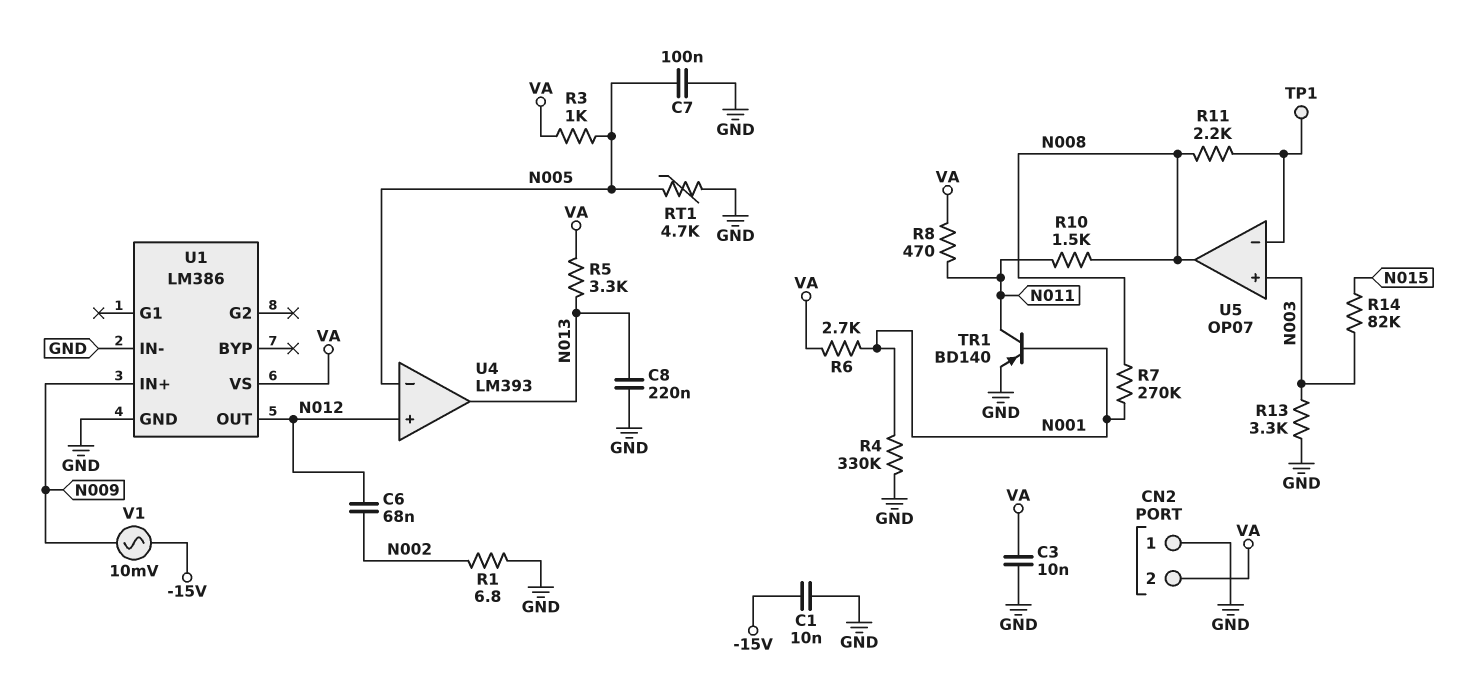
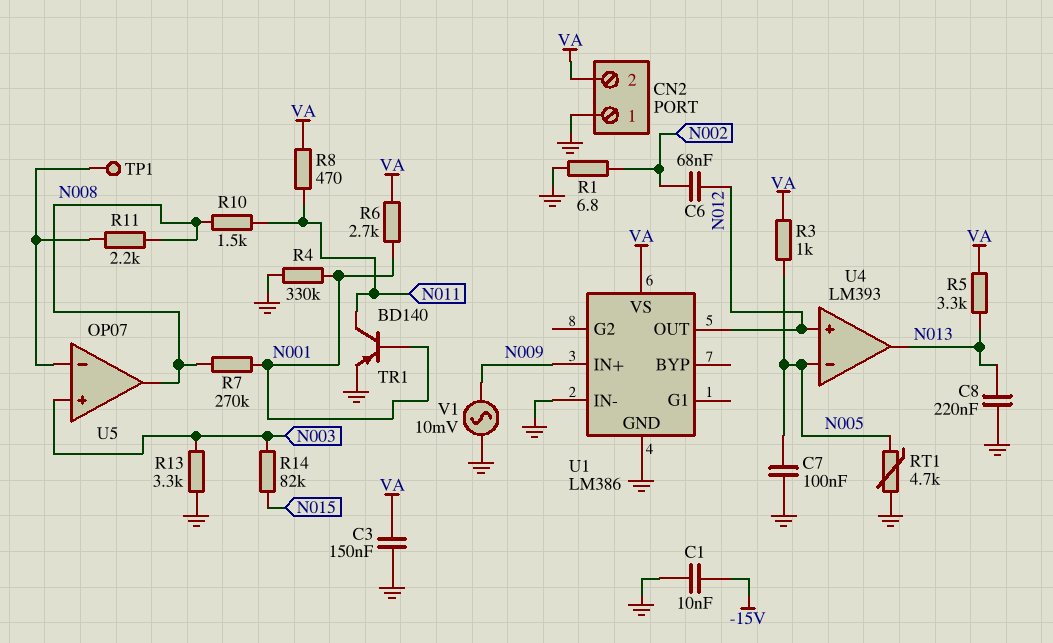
C3: 10nF (GND, VA) -> 150nF (GND, VA)
V1: AC 10mV (-15V, N009) -> AC 10mV (GND, N009)

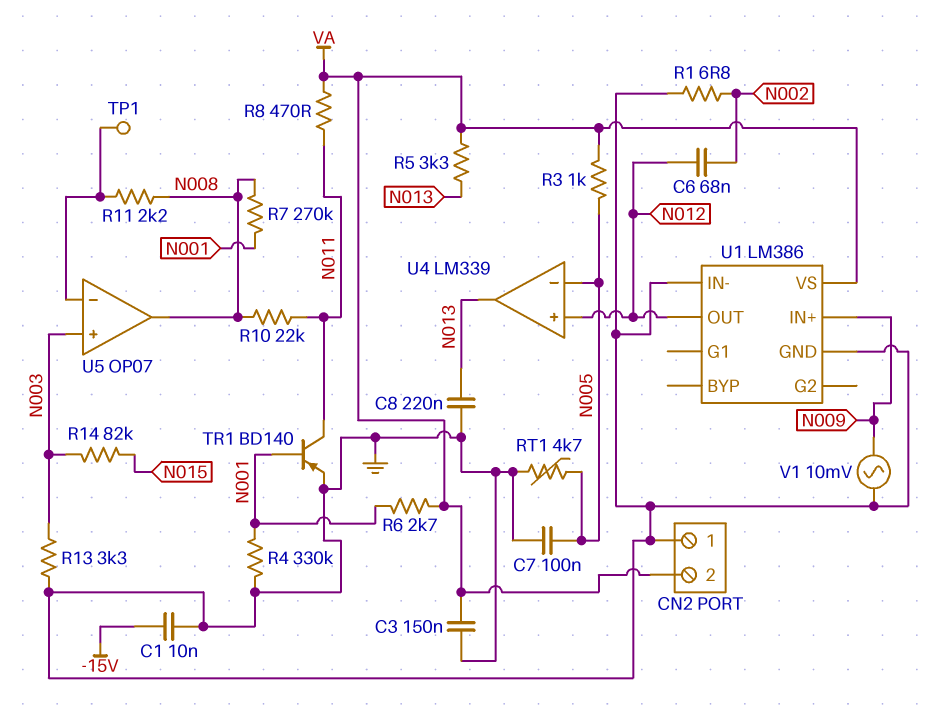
R10: 1.5k (N008, N011) -> 22k (N008, N011)
U4: LM393 -> LM339

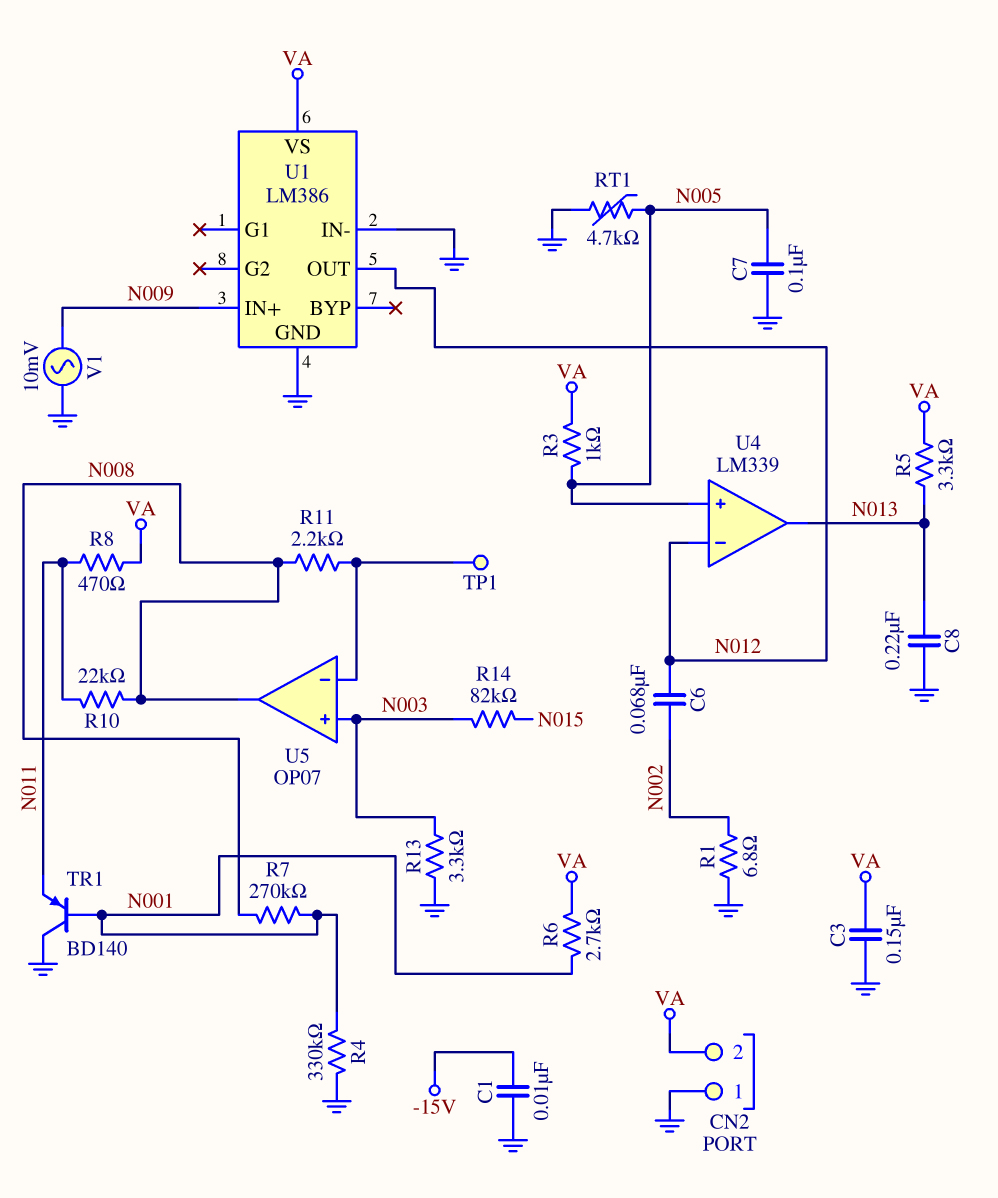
TR1: PNP BD140 (B N001, C N011, E GND) -> PNP BD140 (B N001, C GND, E N011)
U4 pin in+: N012 -> N005
U4 pin in-: N005 -> N012

